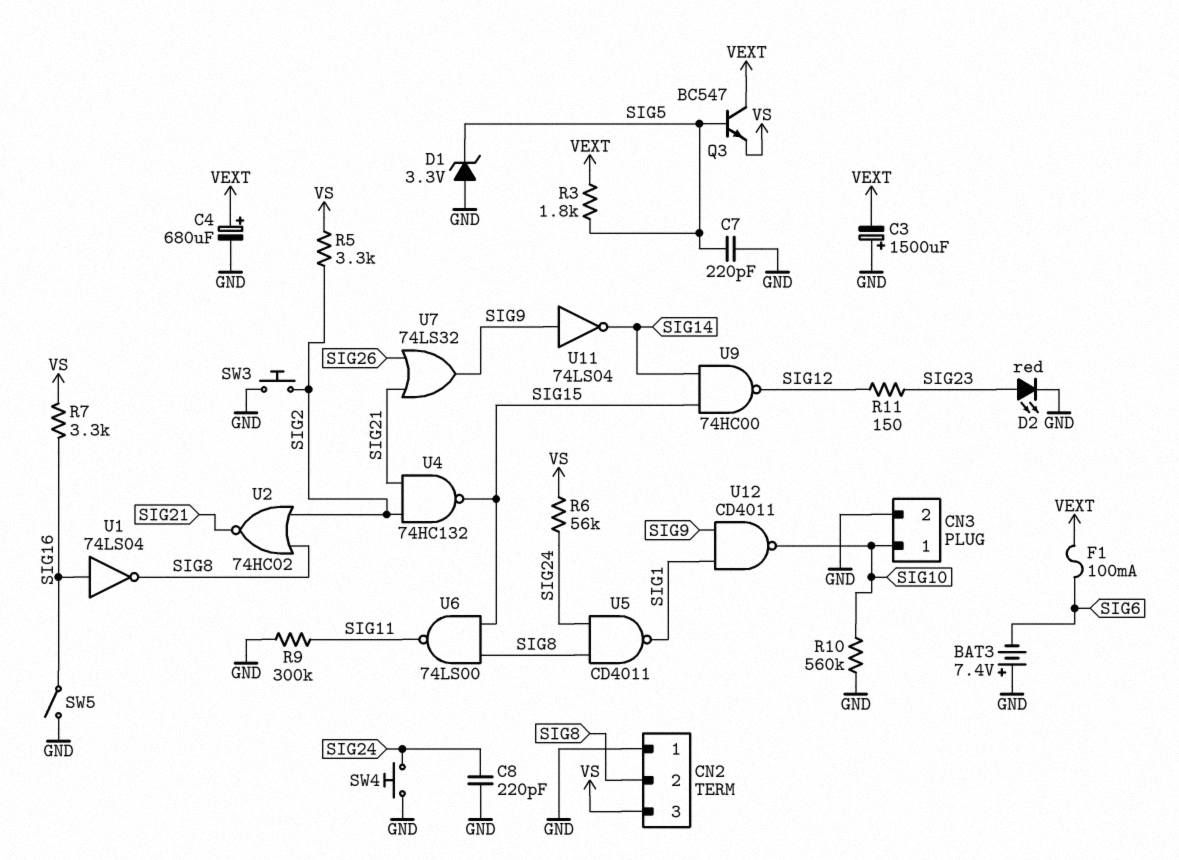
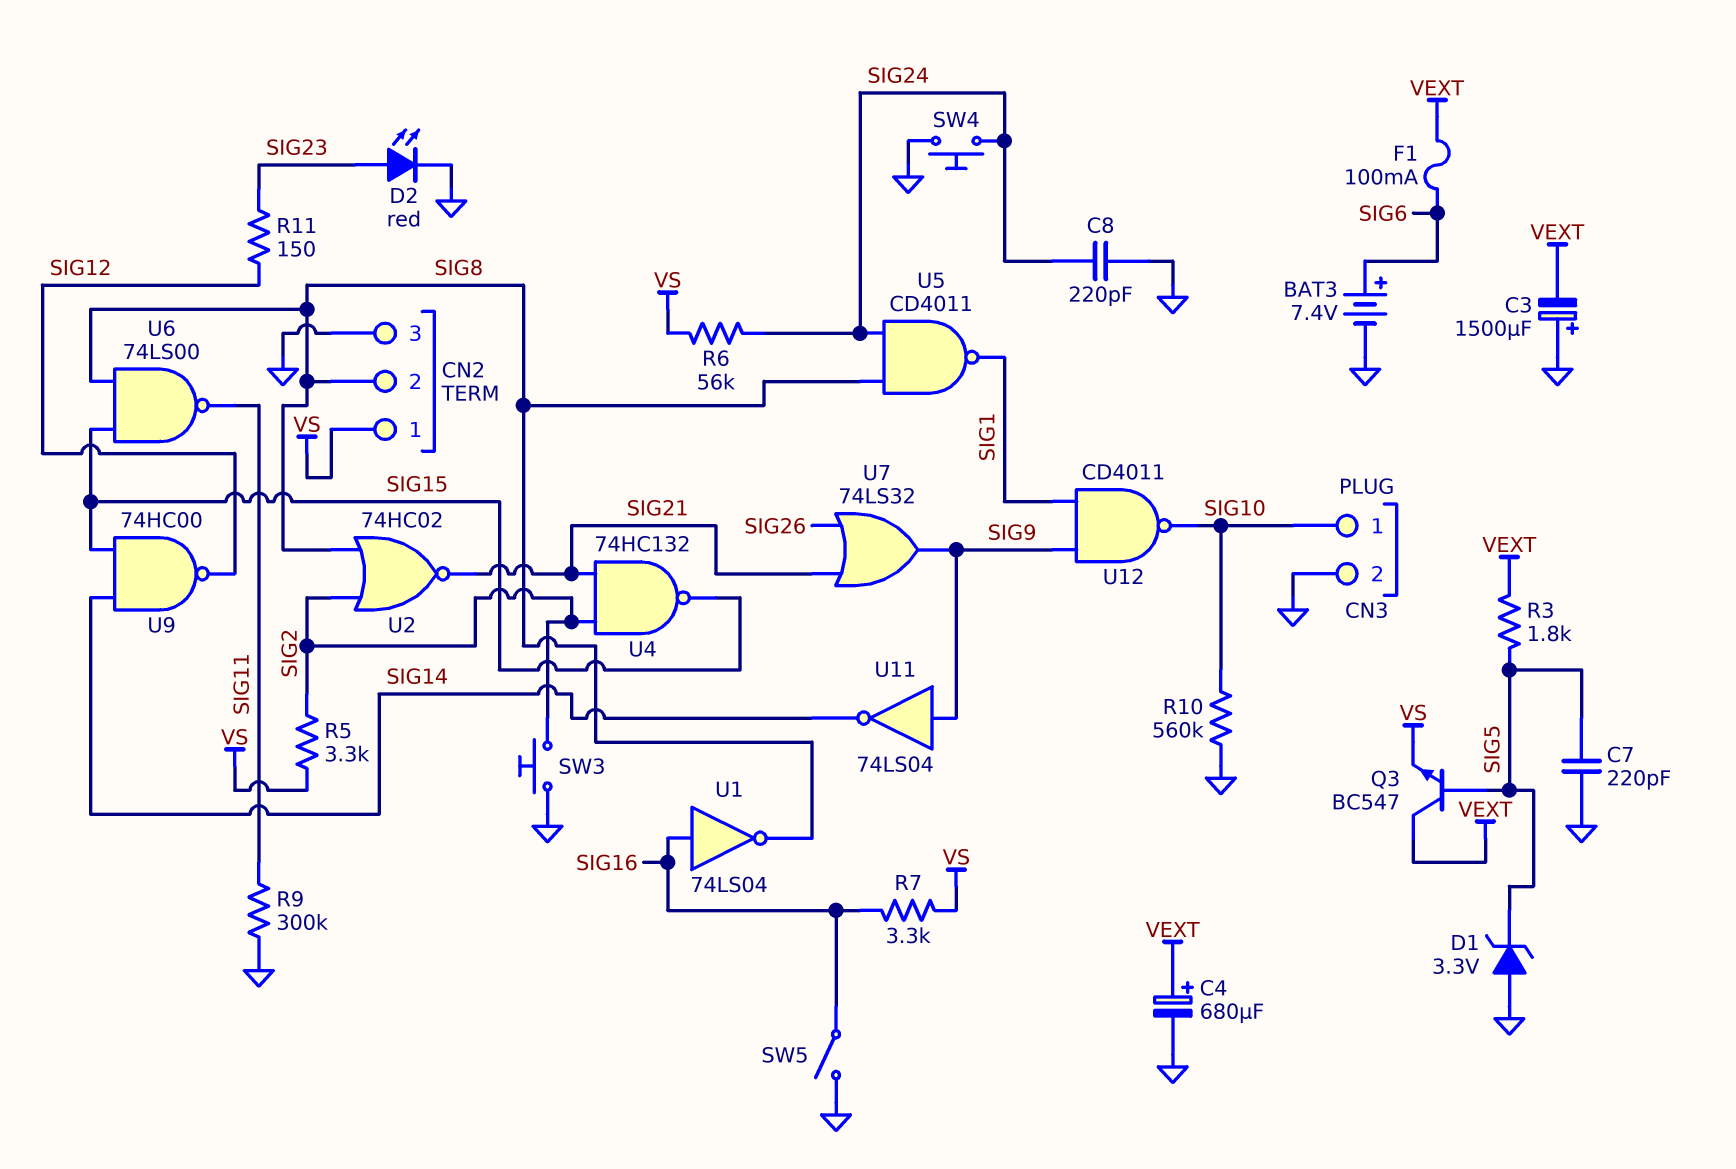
BAT3: 7.4V (plus GND, minus SIG6) -> 7.4V (plus SIG6, minus GND)
CN2 pin 1: GND -> VS
CN2 pin 3: VS -> GND

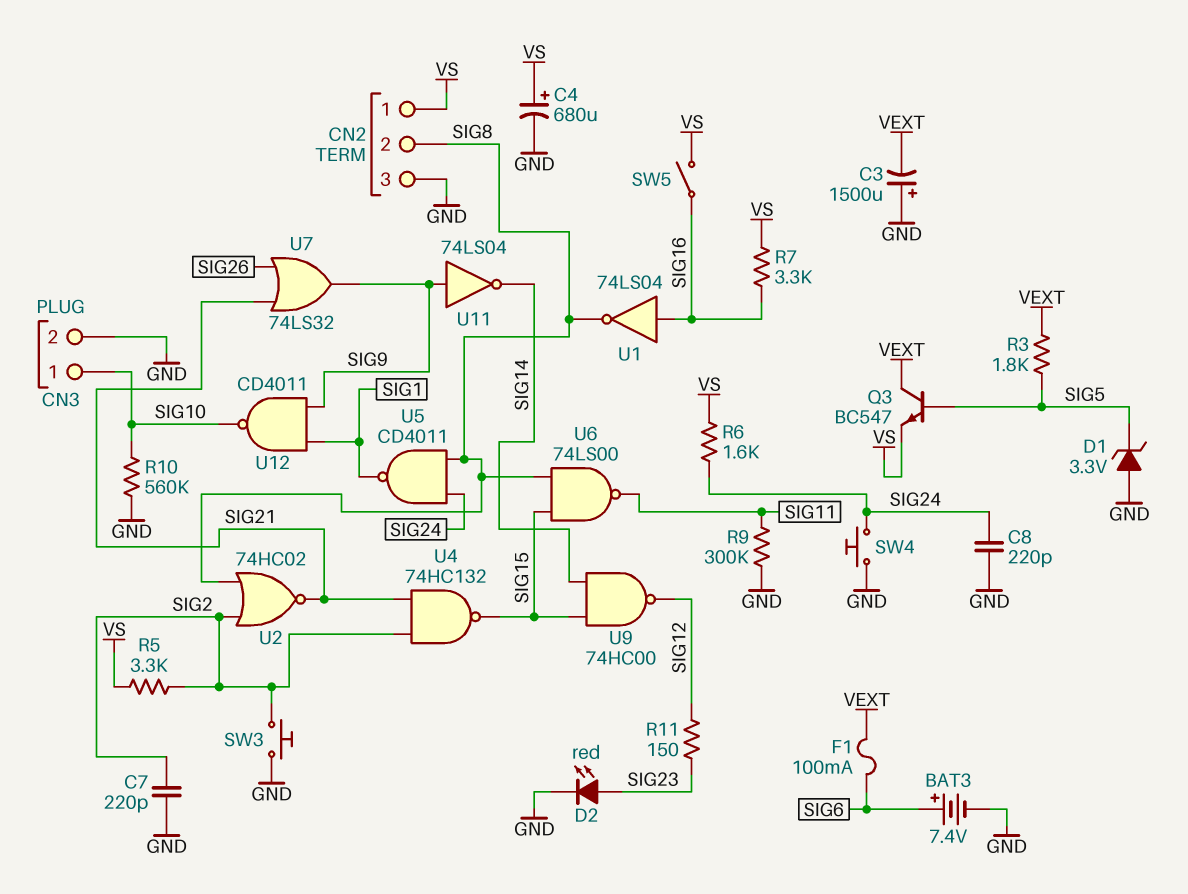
C4: 680uF (plus VEXT, minus GND) -> 680uF (plus VS, minus GND)
C7: 220pF (GND, SIG5) -> 220pF (GND, SIG2)
R6: 56k (SIG24, VS) -> 1.6k (SIG24, VS)
SW5: switch (GND, SIG16) -> switch (SIG16, VS)

